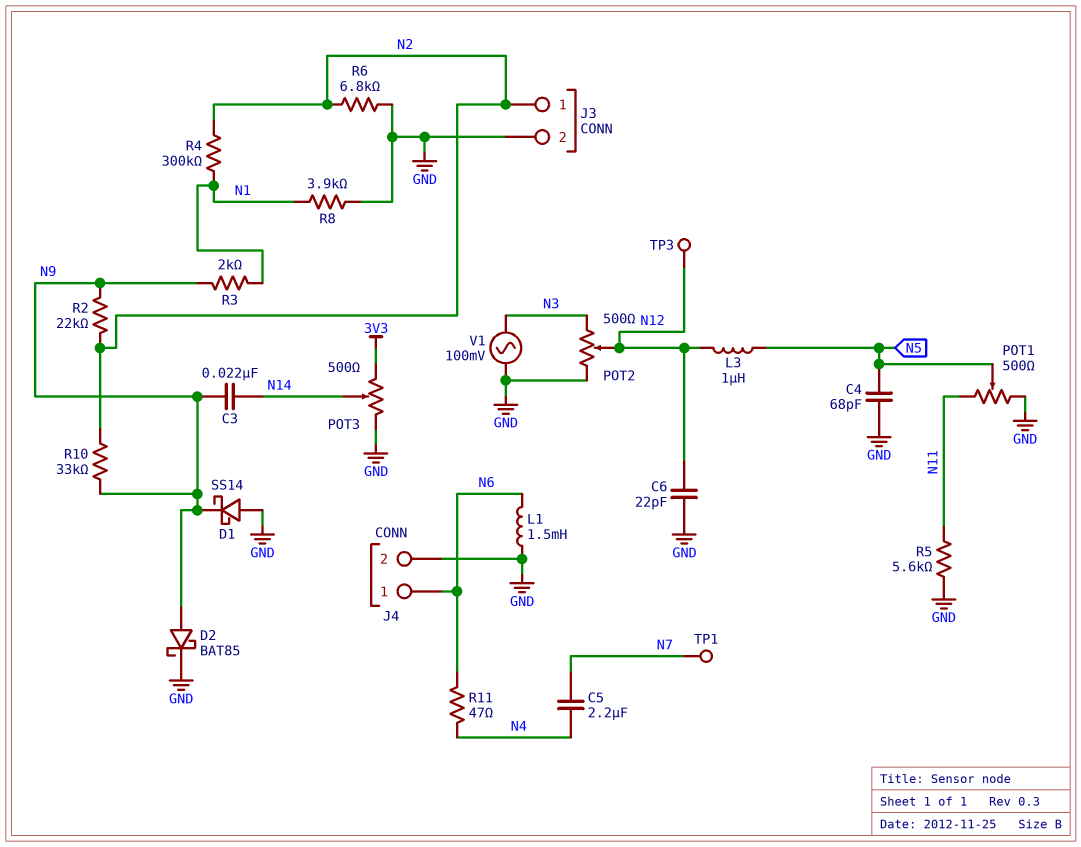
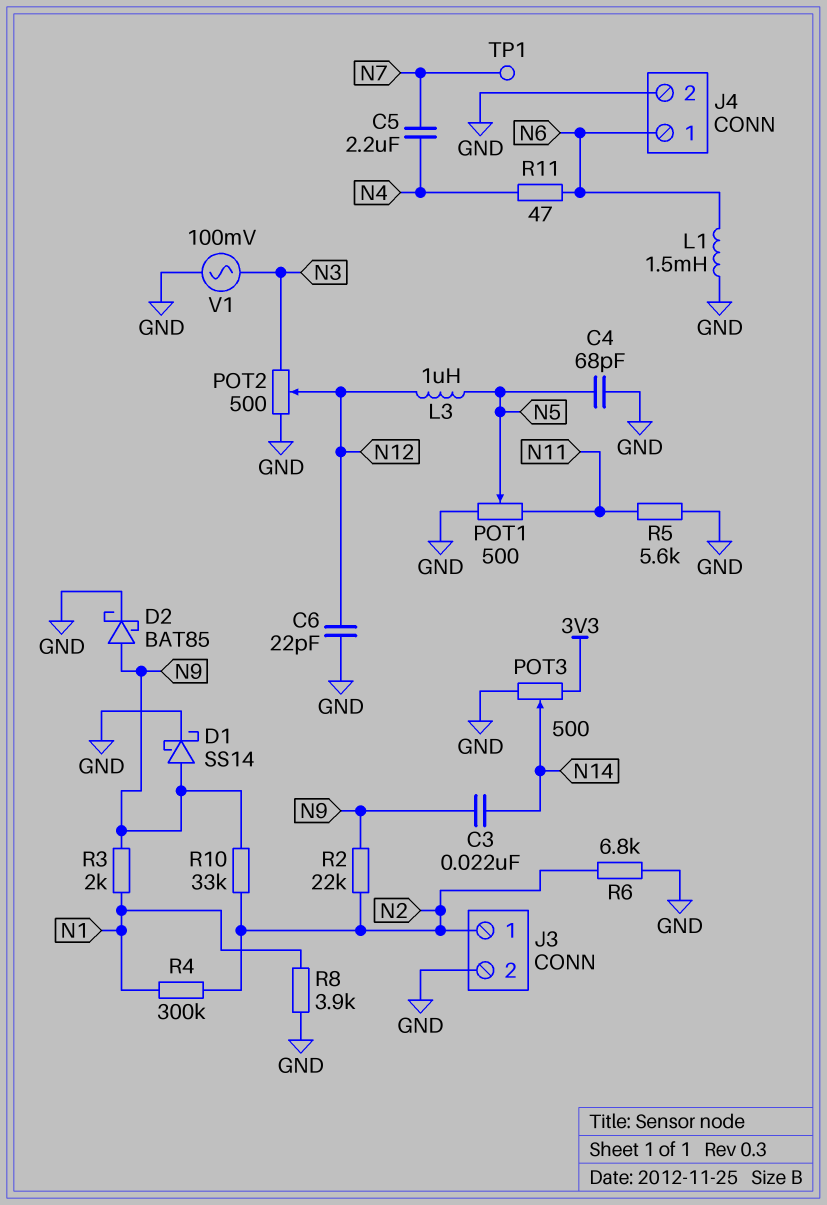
D1: schottky SS14 (A GND, K N9) -> schottky SS14 (A N9, K GND)
TP3: test point (N12) -> none

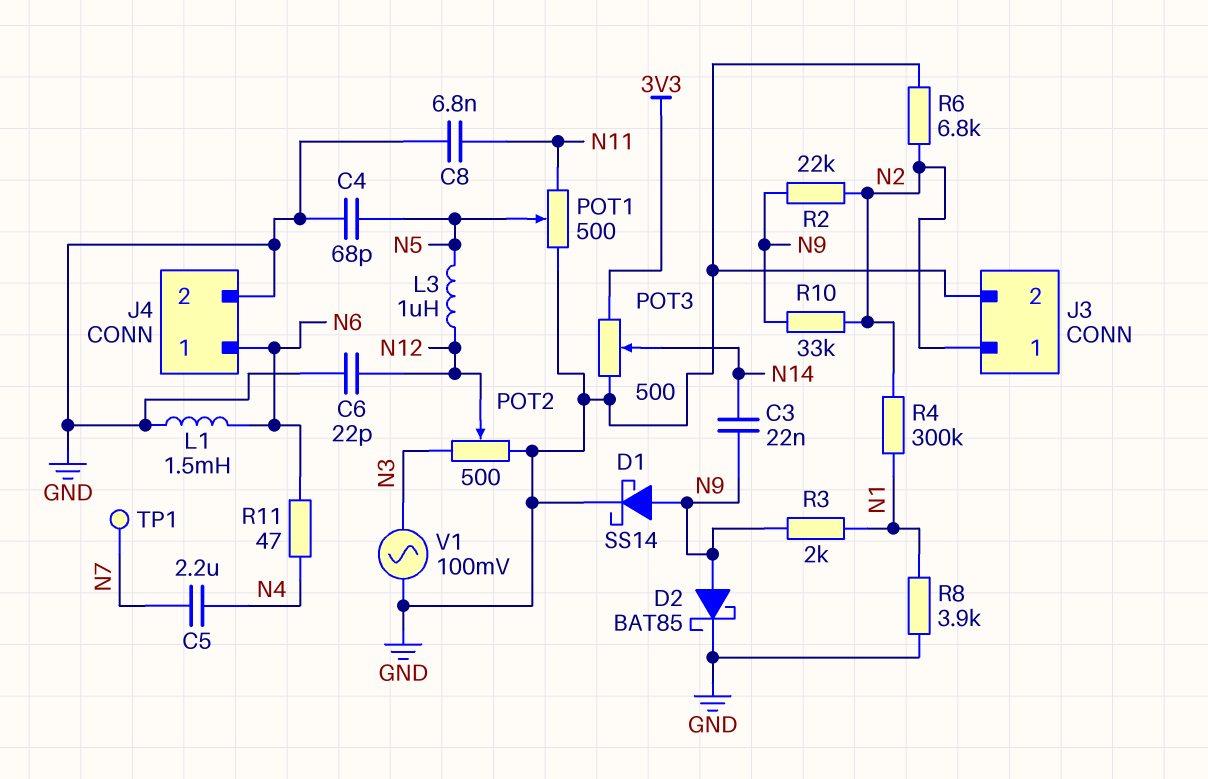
C8: none -> 6.8nF (GND, N11)
R5: 5.6k (GND, N11) -> none

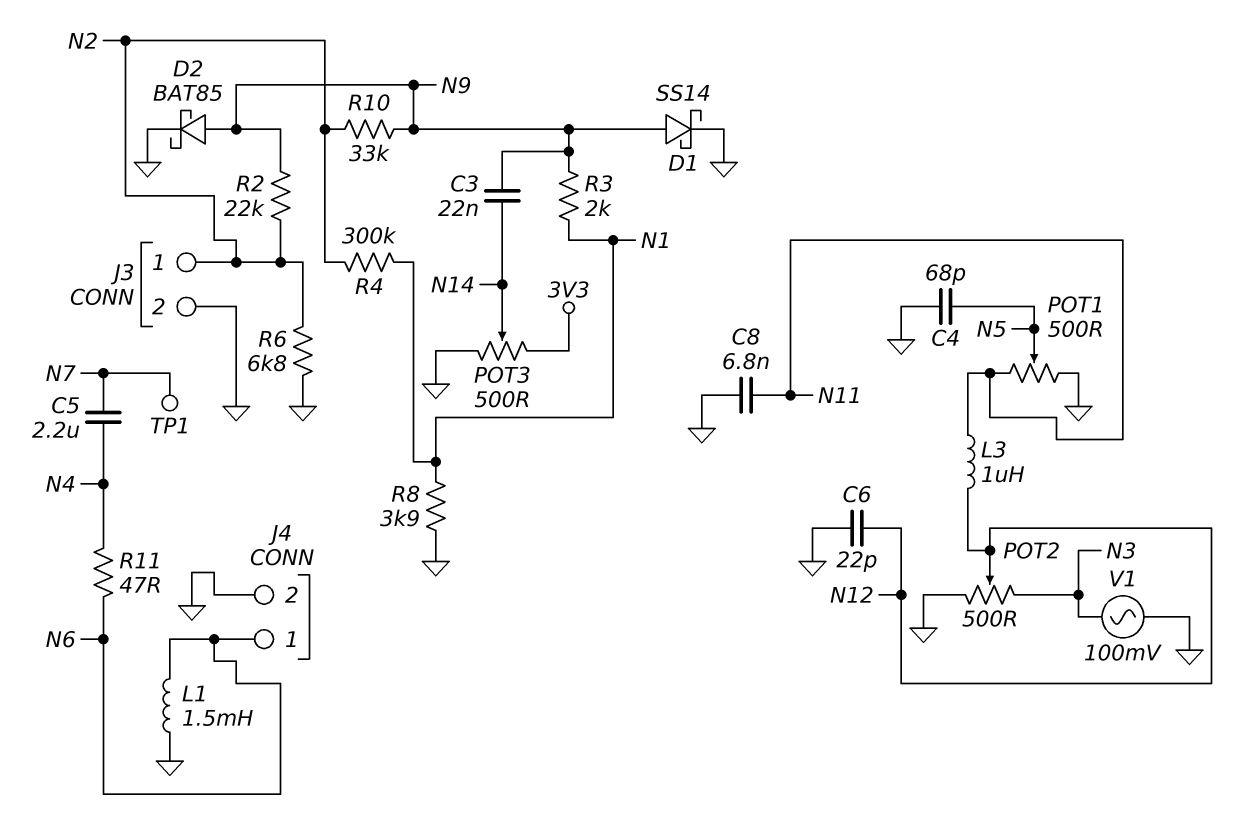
L3: 1uH (N5, N12) -> 1uH (N11, N12)

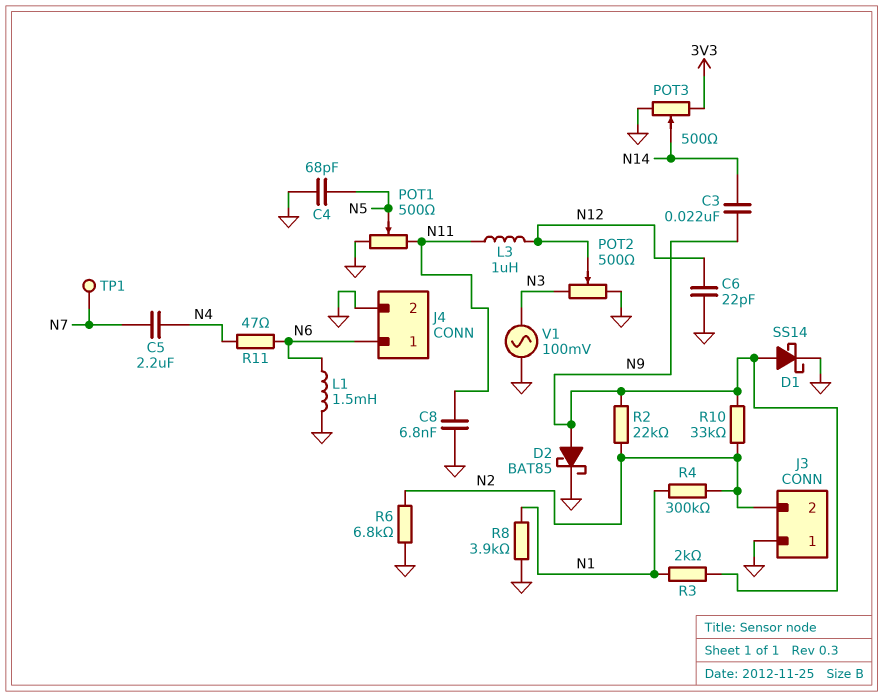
J3 pin 1: N2 -> GND
J3 pin 2: GND -> N2

